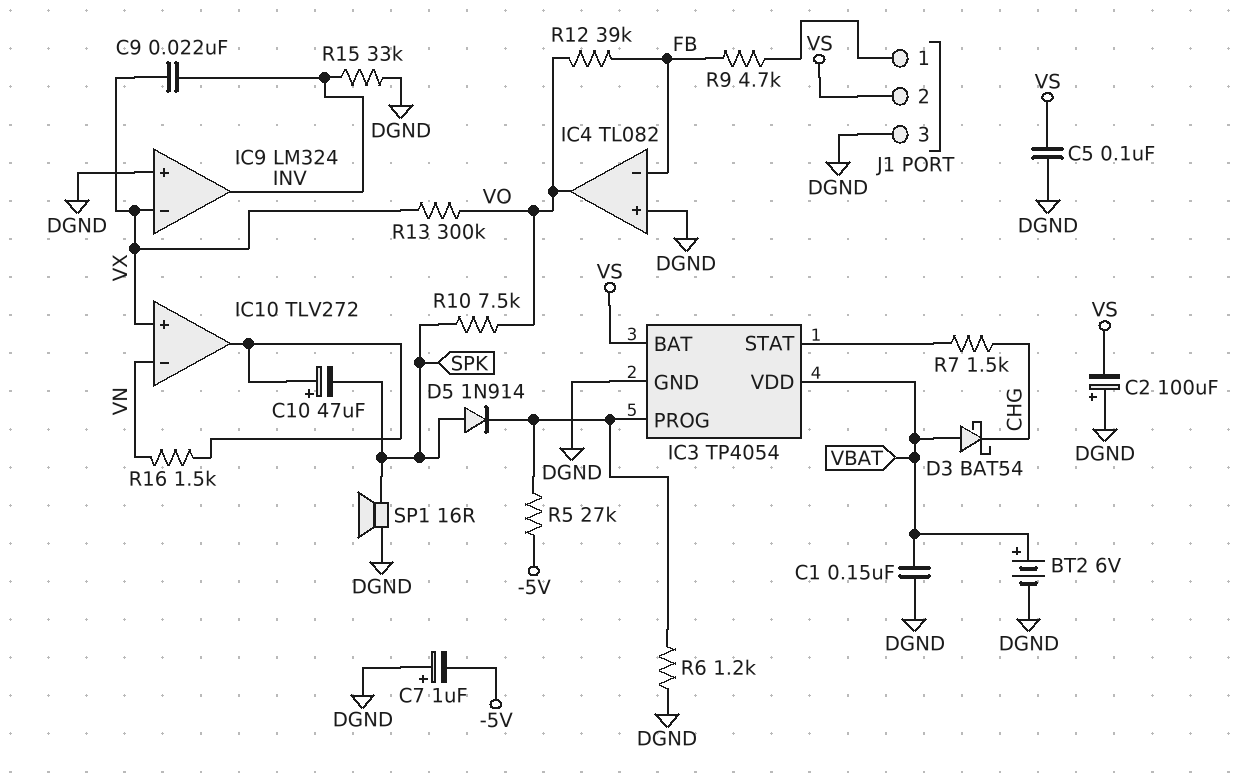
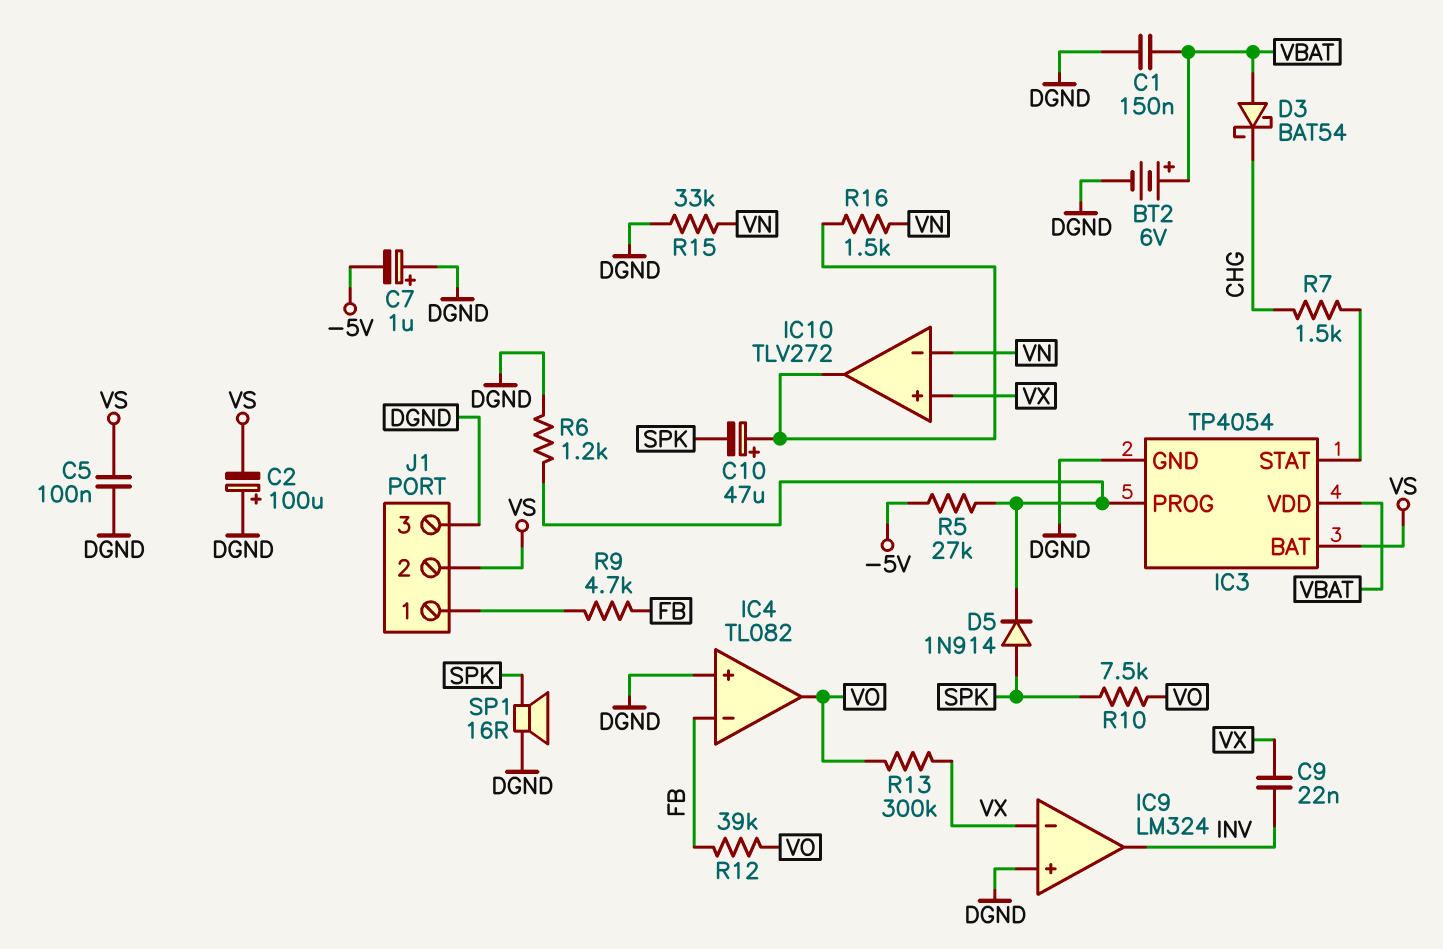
R15: 33k (DGND, INV) -> 33k (DGND, VN)

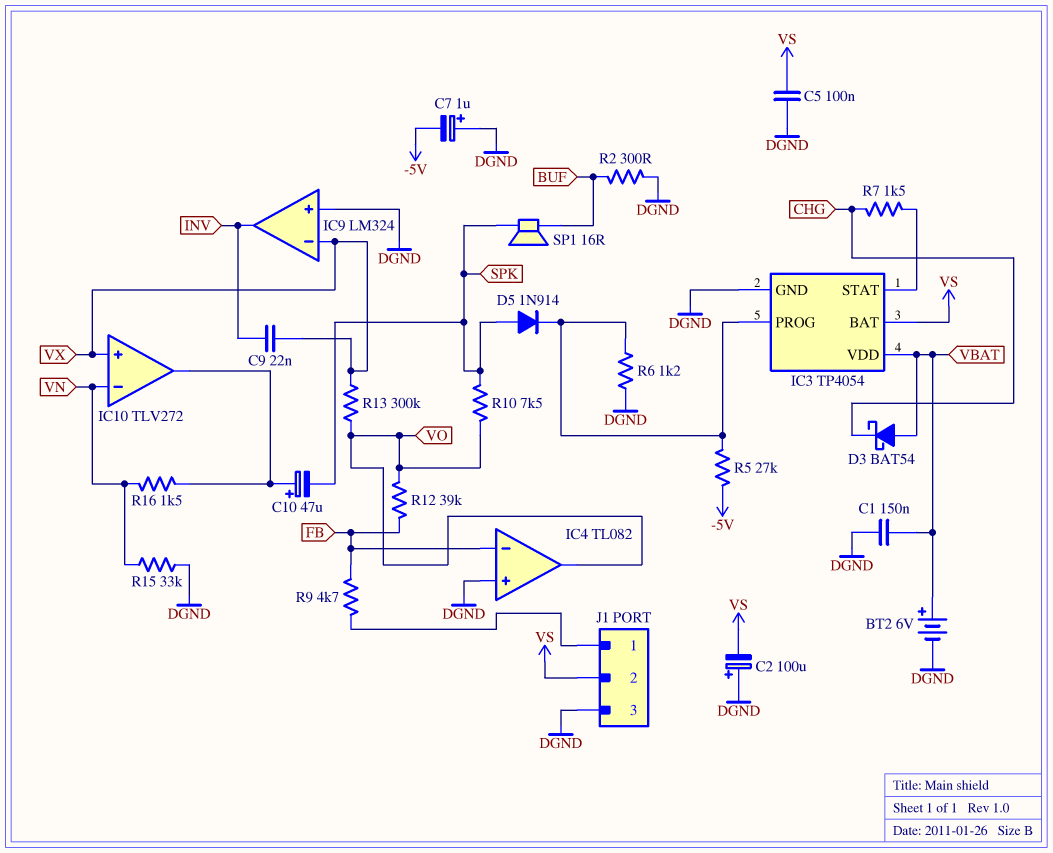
R2: none -> 300 (BUF, DGND)
SP1: speaker 16R (DGND, SPK) -> speaker 16R (BUF, SPK)

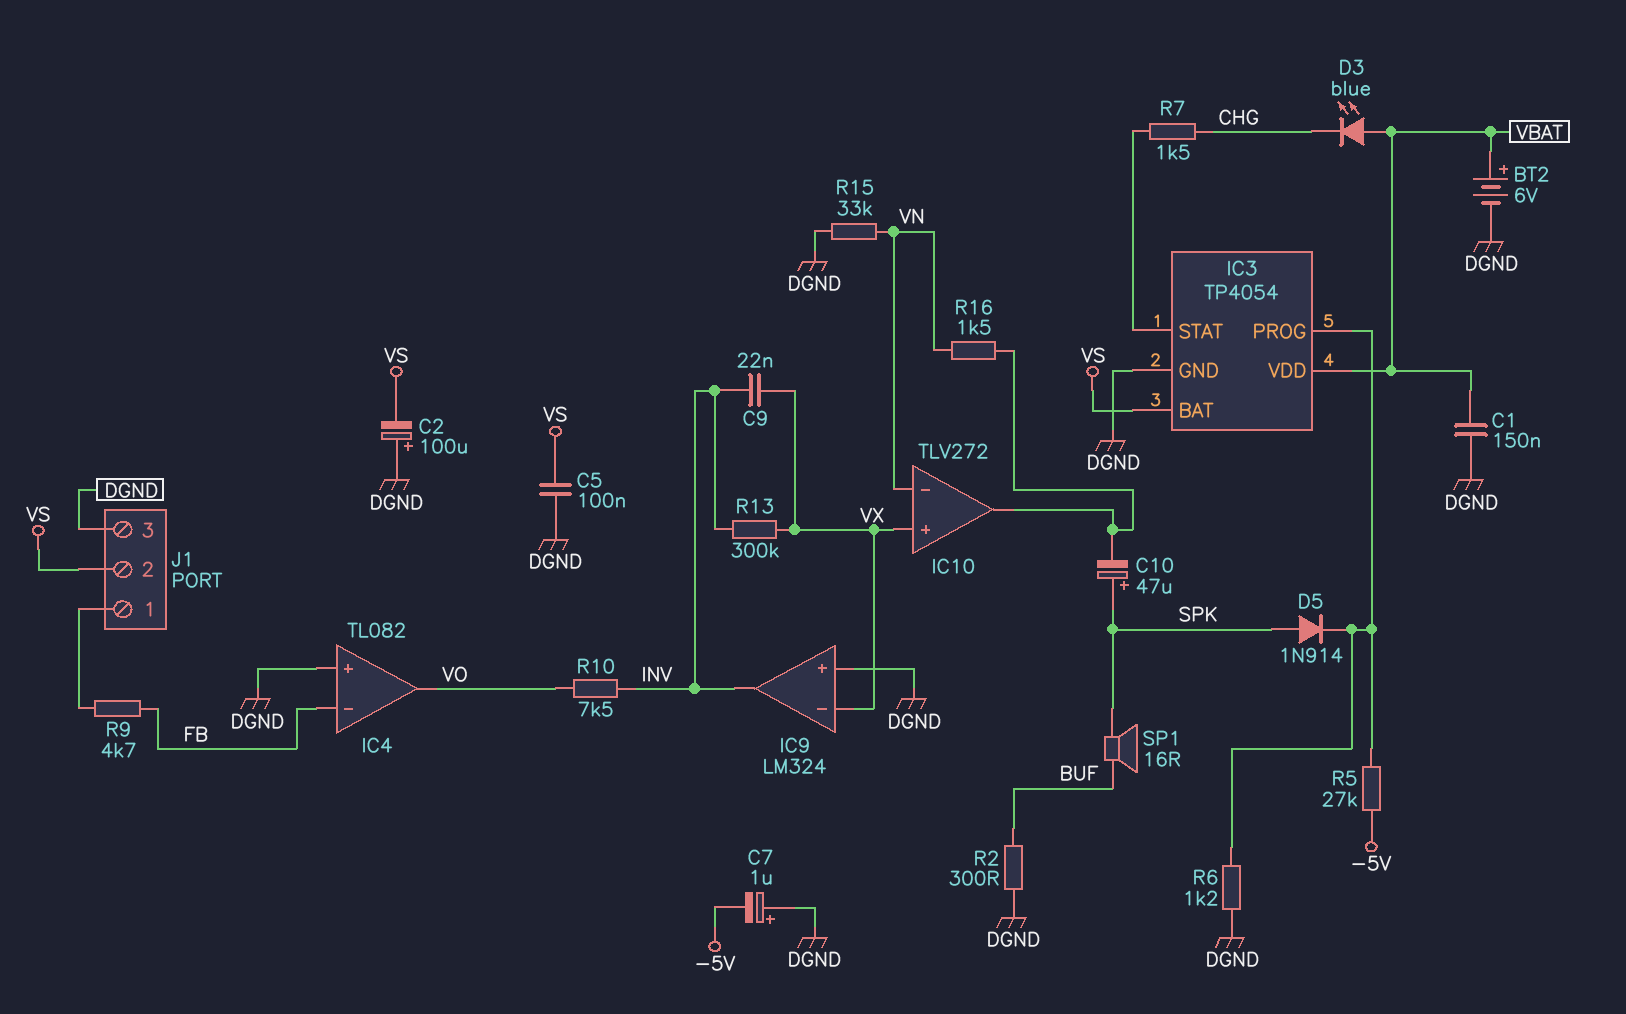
C10: 47uF (plus IC10/out, minus SPK) -> 47uF (plus SPK, minus IC10/out)
D3: schottky BAT54 (A VBAT, K CHG) -> LED blue (A VBAT, K CHG)
R10: 7.5k (SPK, VO) -> 7.5k (INV, VO)
R12: 39k (FB, VO) -> none
R13: 300k (VO, VX) -> 300k (INV, VX)

